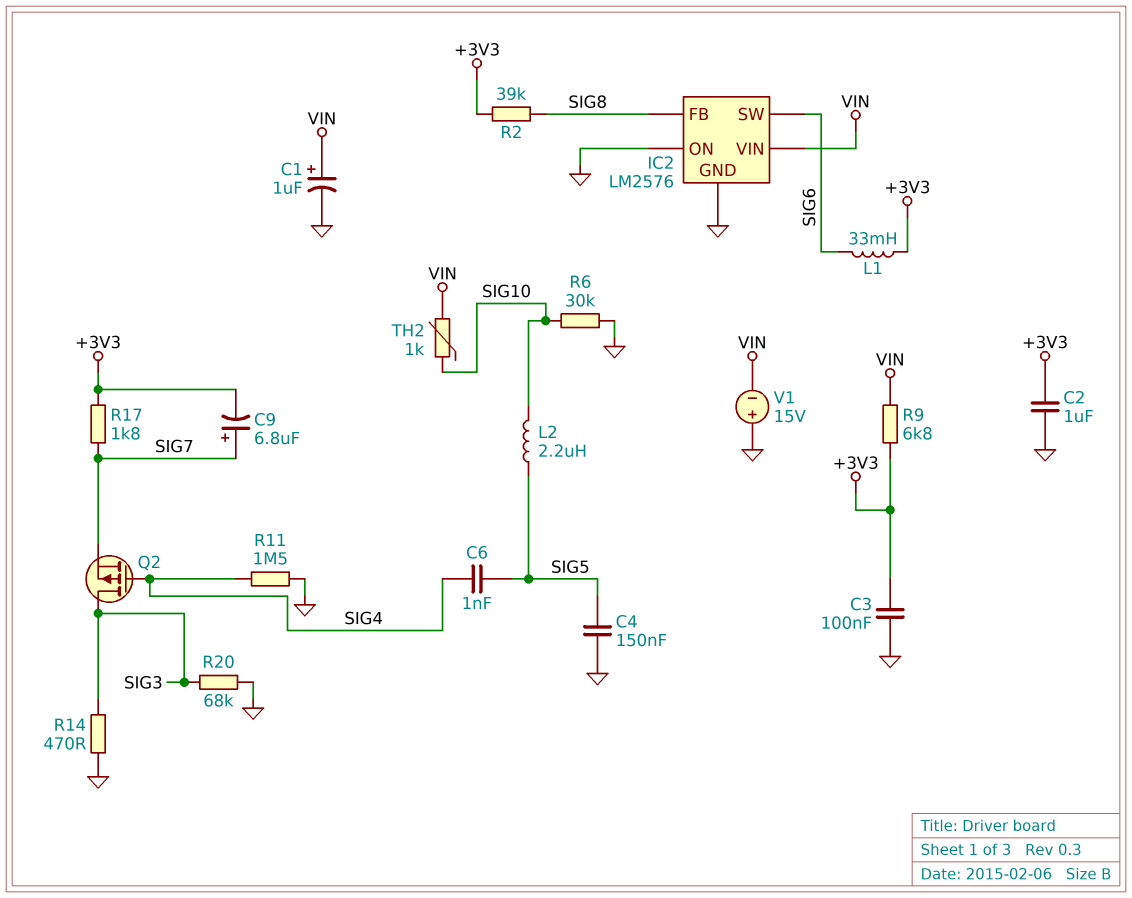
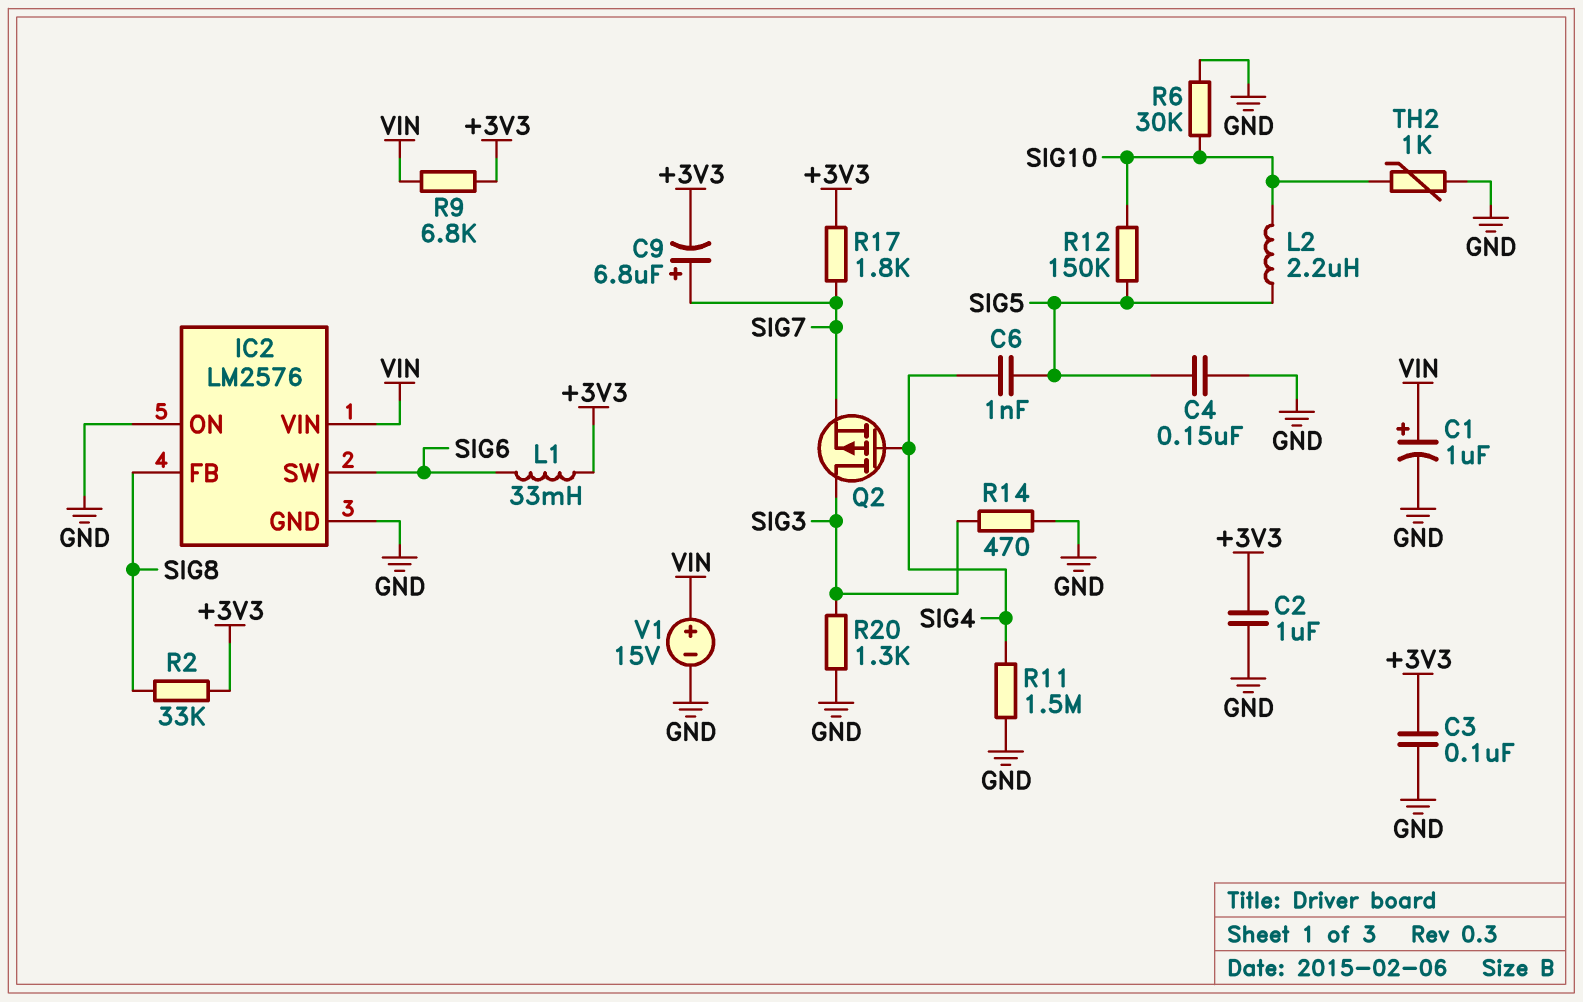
R2: 39k (+3V3, SIG8) -> 33k (+3V3, SIG8)
R12: none -> 150k (SIG5, SIG10)
R20: 68k (GND, SIG3) -> 1.3k (GND, SIG3)
TH2: 1k (SIG10, VIN) -> 1k (GND, SIG10)
V1: 15V (plus GND, minus VIN) -> 15V (plus VIN, minus GND)

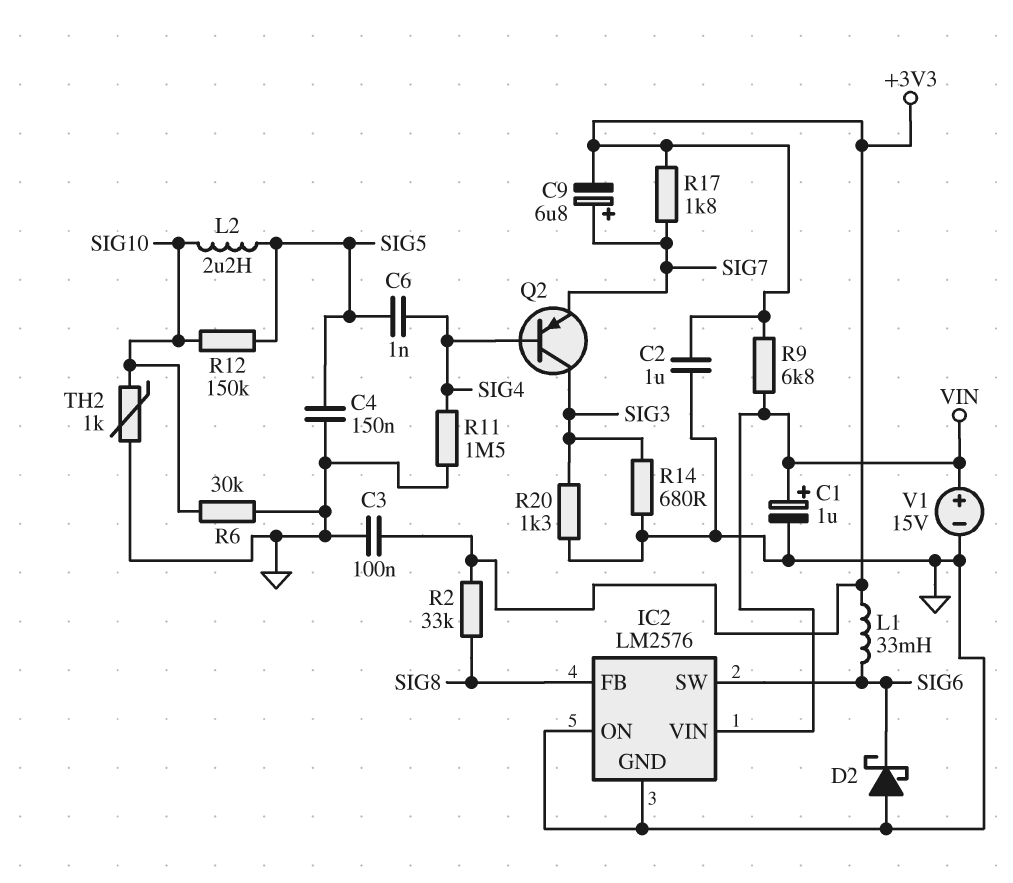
D2: none -> schottky (A GND, K SIG6)
Q2: PMOS (G SIG4, D SIG3, S SIG7) -> PNP (B SIG4, C SIG3, E SIG7)
R14: 470 (GND, SIG3) -> 680 (GND, SIG3)

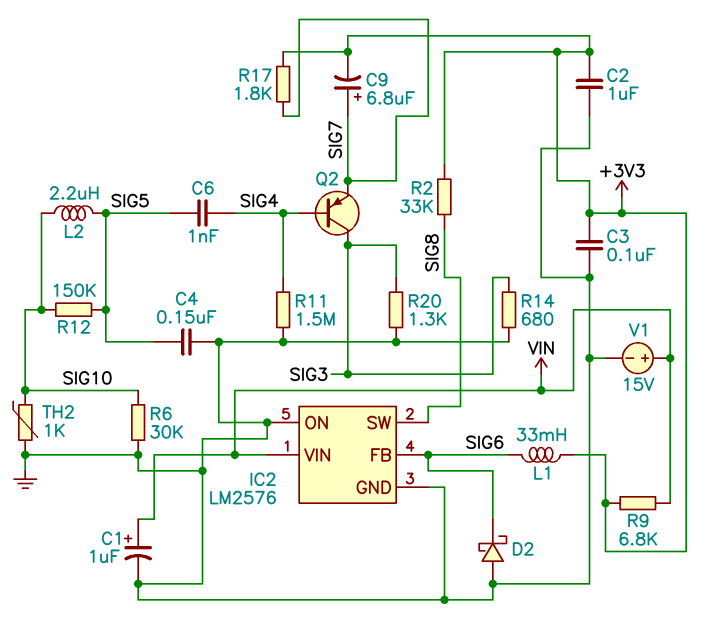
IC2 pin FB: SIG8 -> SIG6
IC2 pin SW: SIG6 -> SIG8

